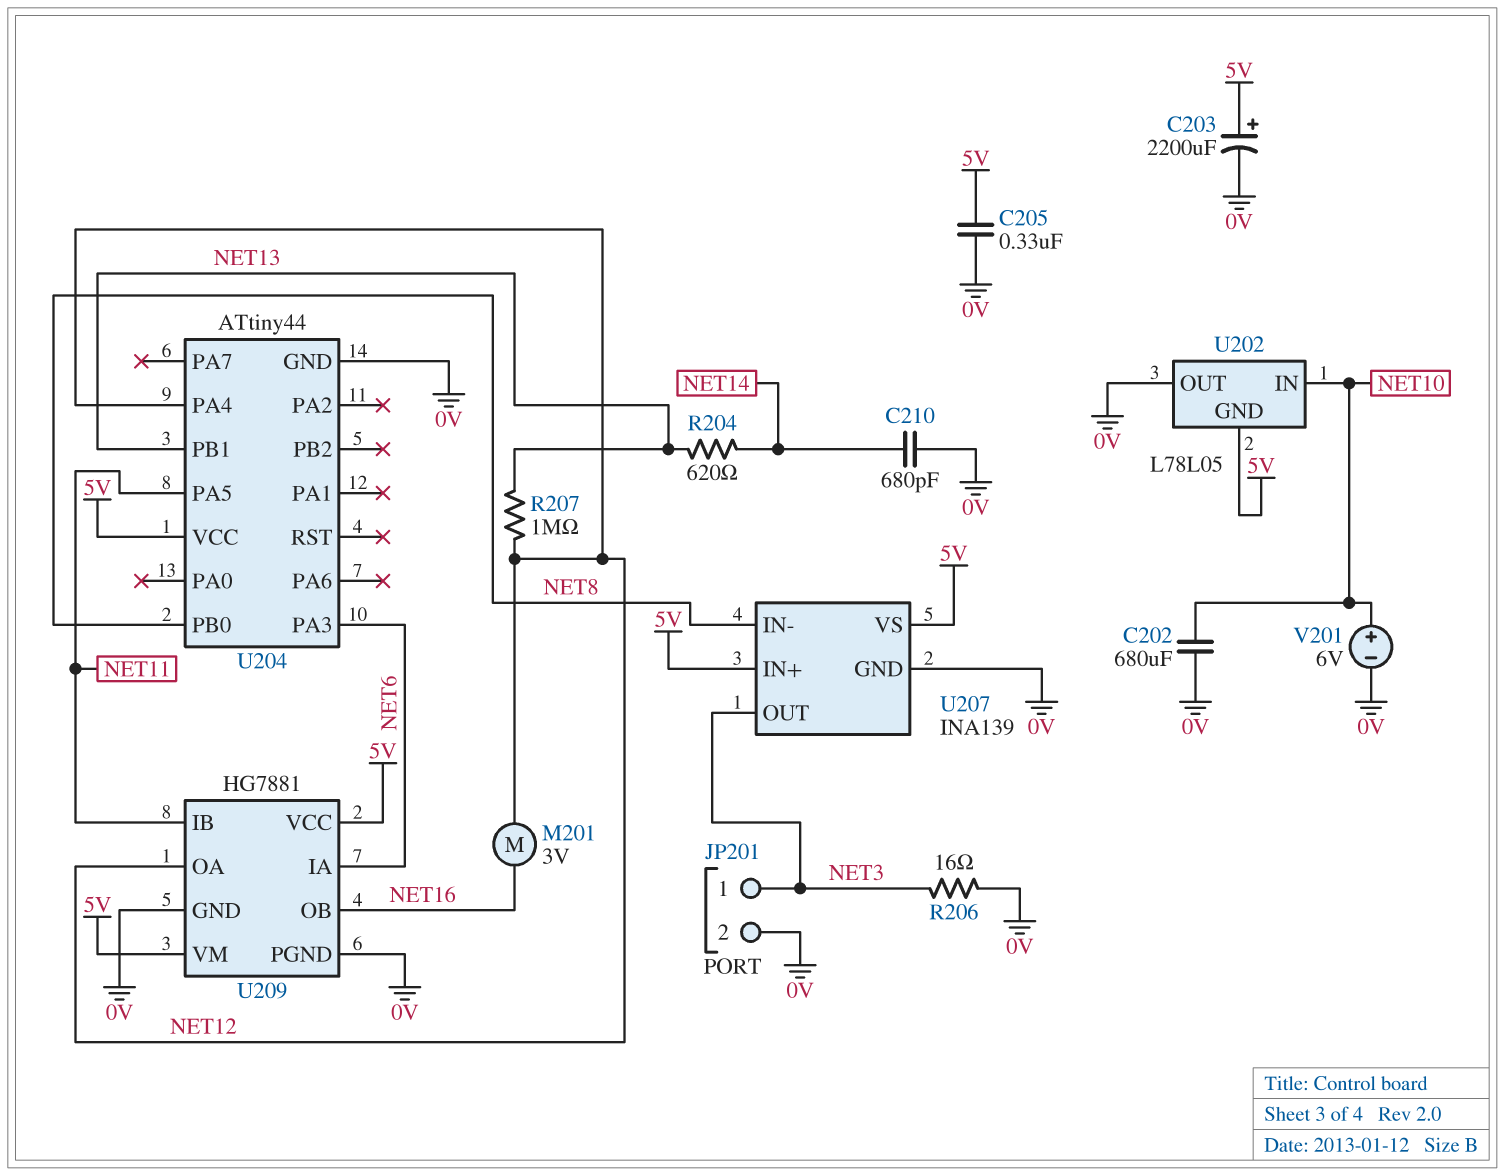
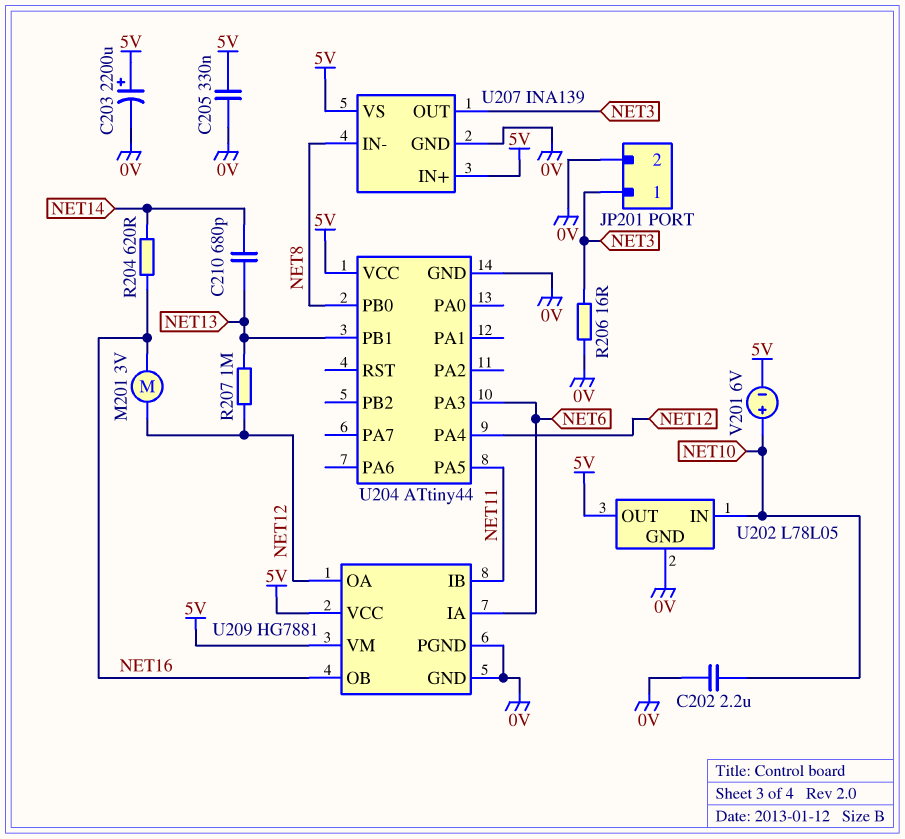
C202: 680uF (0V, NET10) -> 2.2uF (0V, NET10)
C210: 680pF (0V, NET14) -> 680pF (NET13, NET14)
R204: 620 (NET13, NET14) -> 620 (NET14, NET16)
U202 pin GND: 5V -> 0V
U202 pin OUT: 0V -> 5V
V201: 6V (plus NET10, minus 0V) -> 6V (plus NET10, minus 5V)

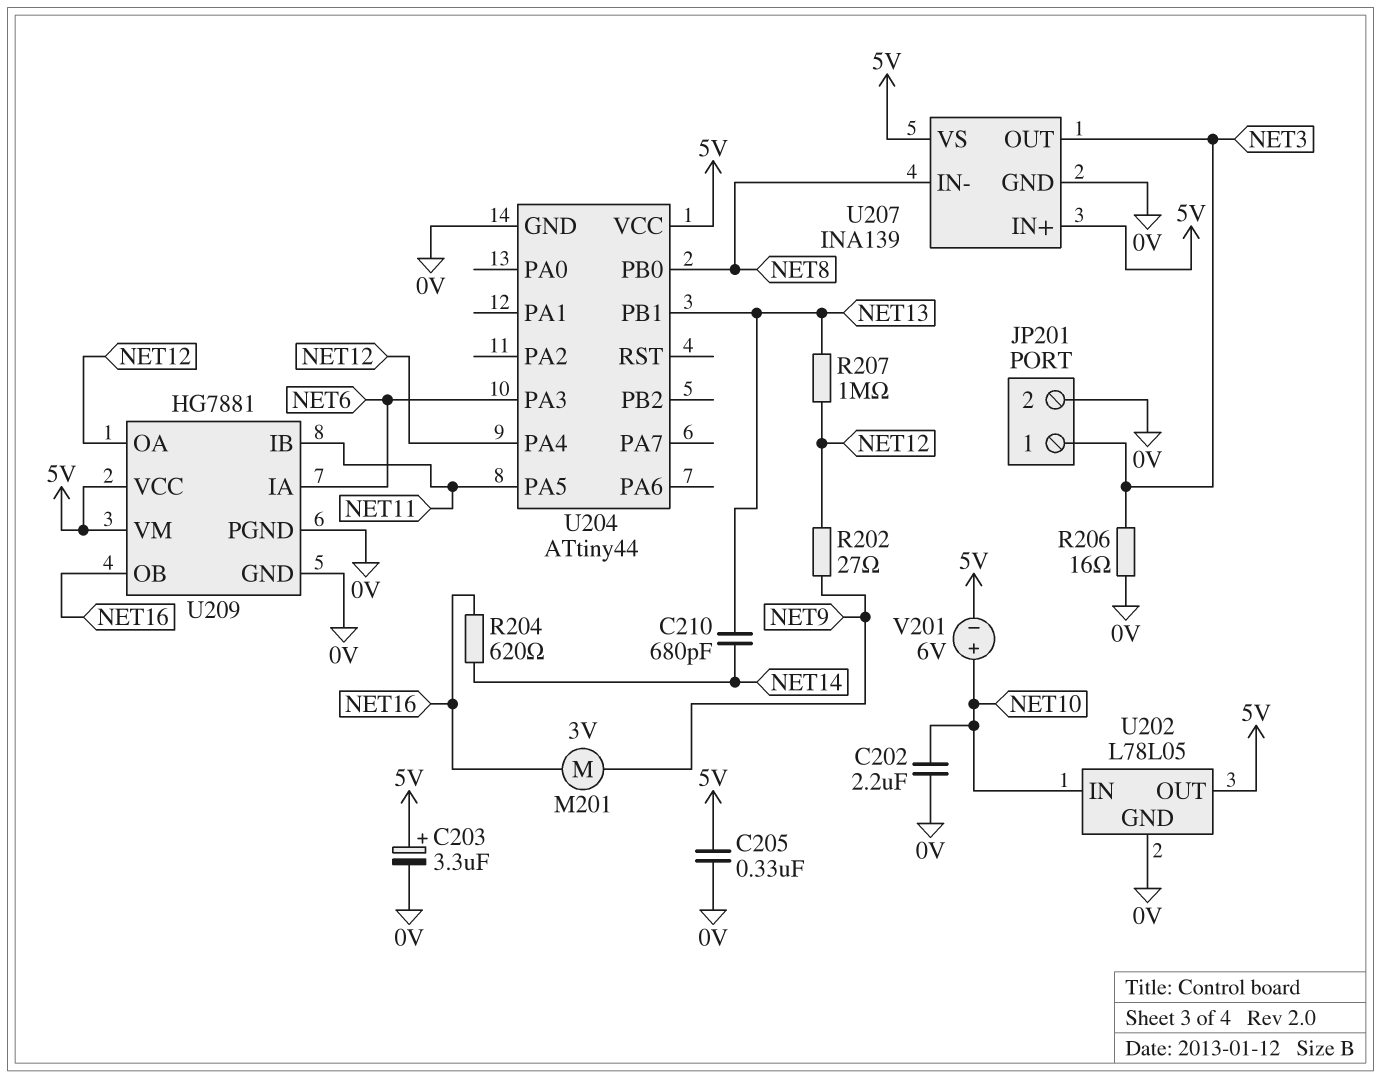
C203: 2200uF (plus 5V, minus 0V) -> 3.3uF (plus 5V, minus 0V)
M201: motor 3V (NET12, NET16) -> motor 3V (NET9, NET16)
R202: none -> 27 (NET9, NET12)

